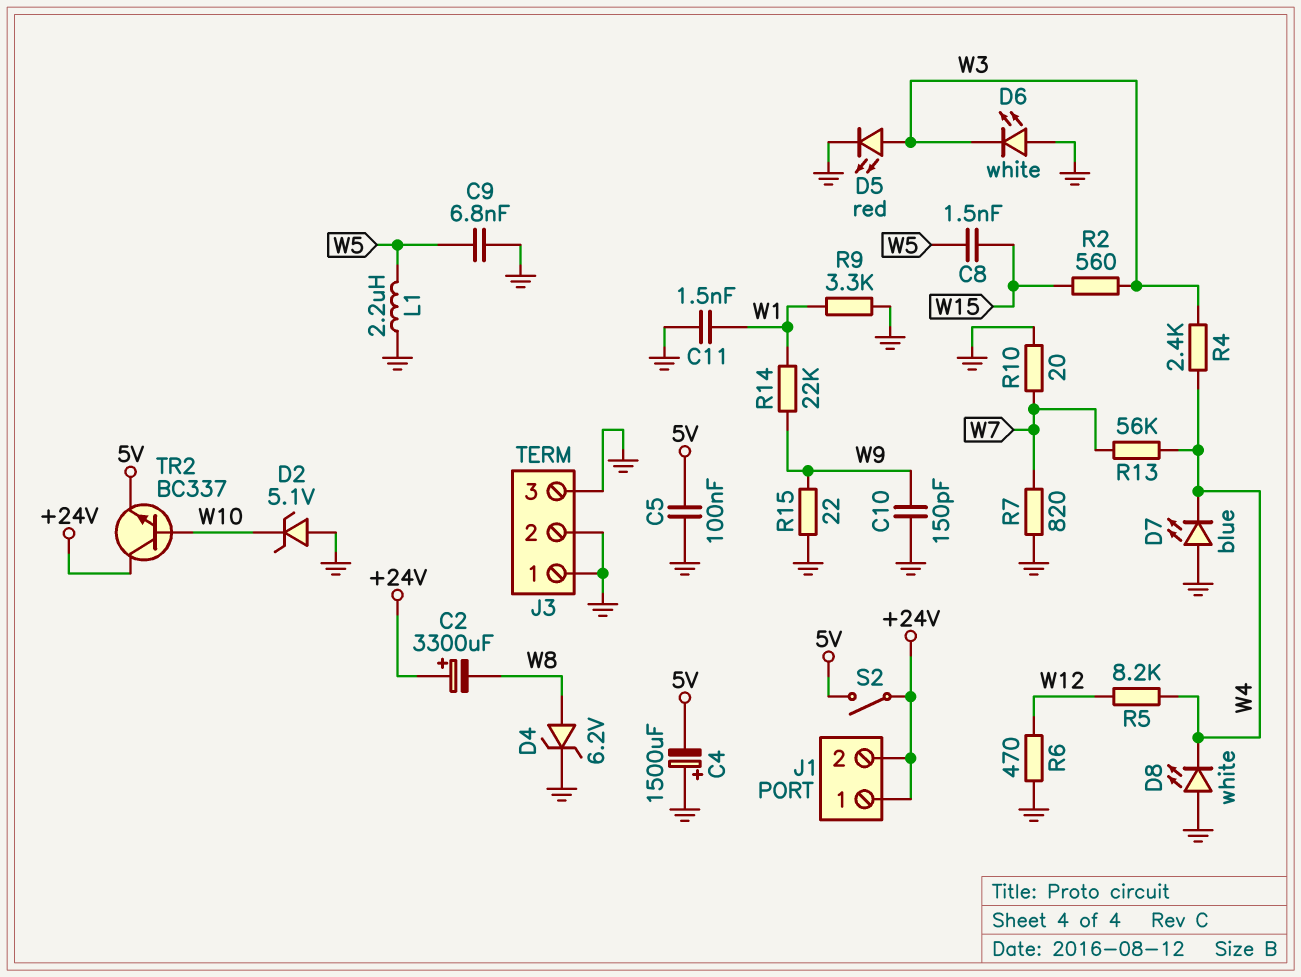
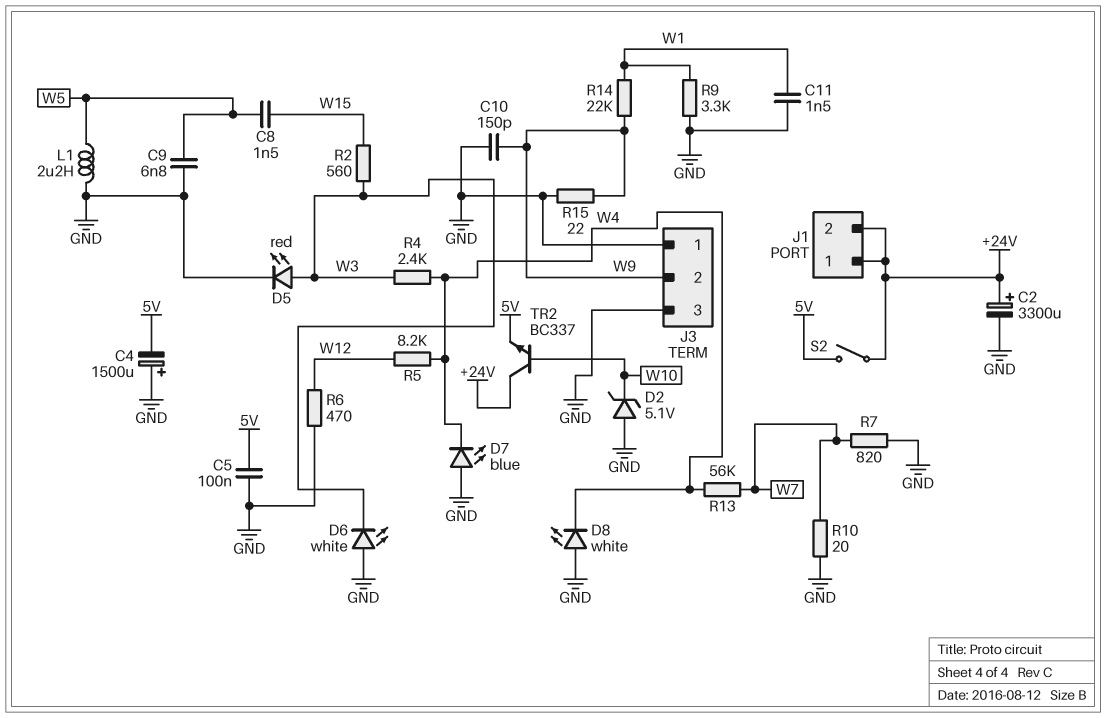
C2: 3300uF (plus +24V, minus W8) -> 3300uF (plus +24V, minus GND)
D4: zener 6.2V (A W8, K GND) -> none
J3 pin 2: GND -> W9

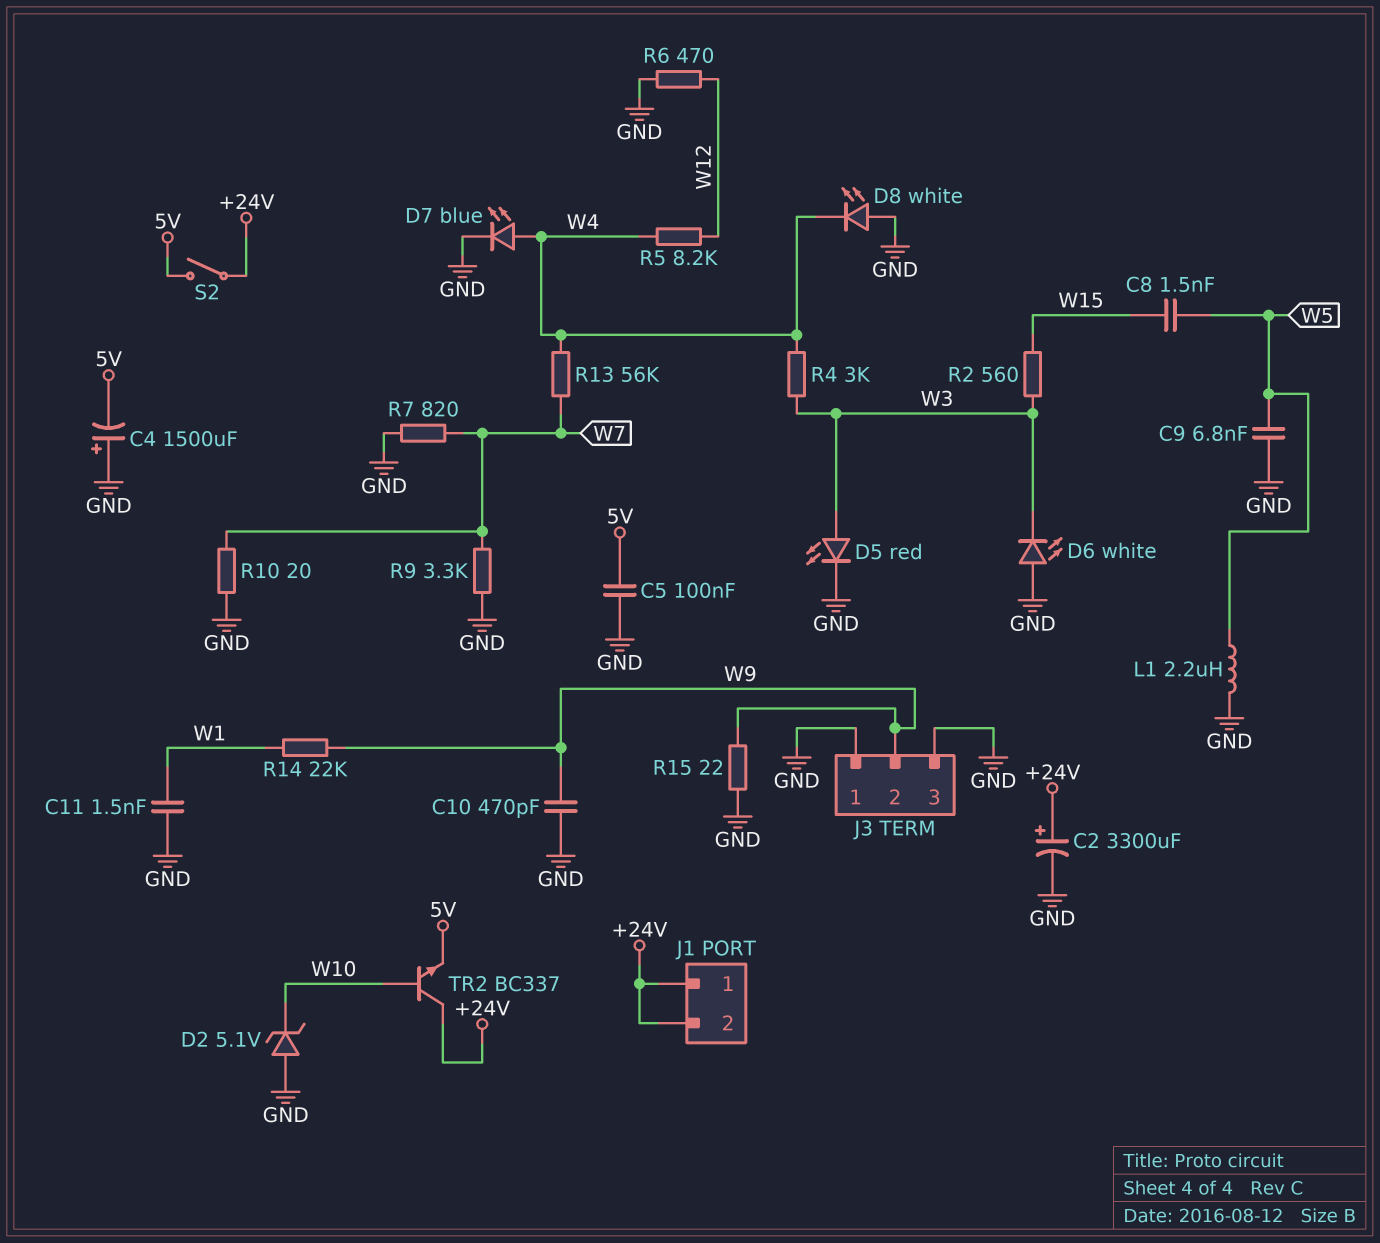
C10: 150pF (GND, W9) -> 470pF (GND, W9)
D7: LED blue (A GND, K W4) -> LED blue (A W4, K GND)
R4: 2.4k (W3, W4) -> 3k (W3, W4)
R9: 3.3k (GND, W1) -> 3.3k (GND, W7)

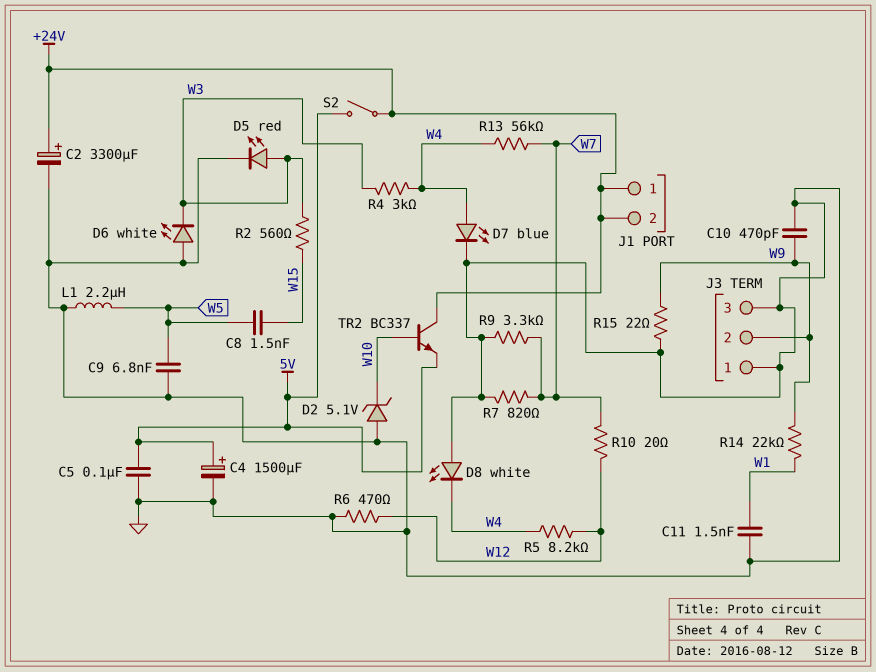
C4: 1500uF (plus GND, minus 5V) -> 1500uF (plus 5V, minus GND)
R10: 20 (GND, W7) -> 20 (W7, W12)

